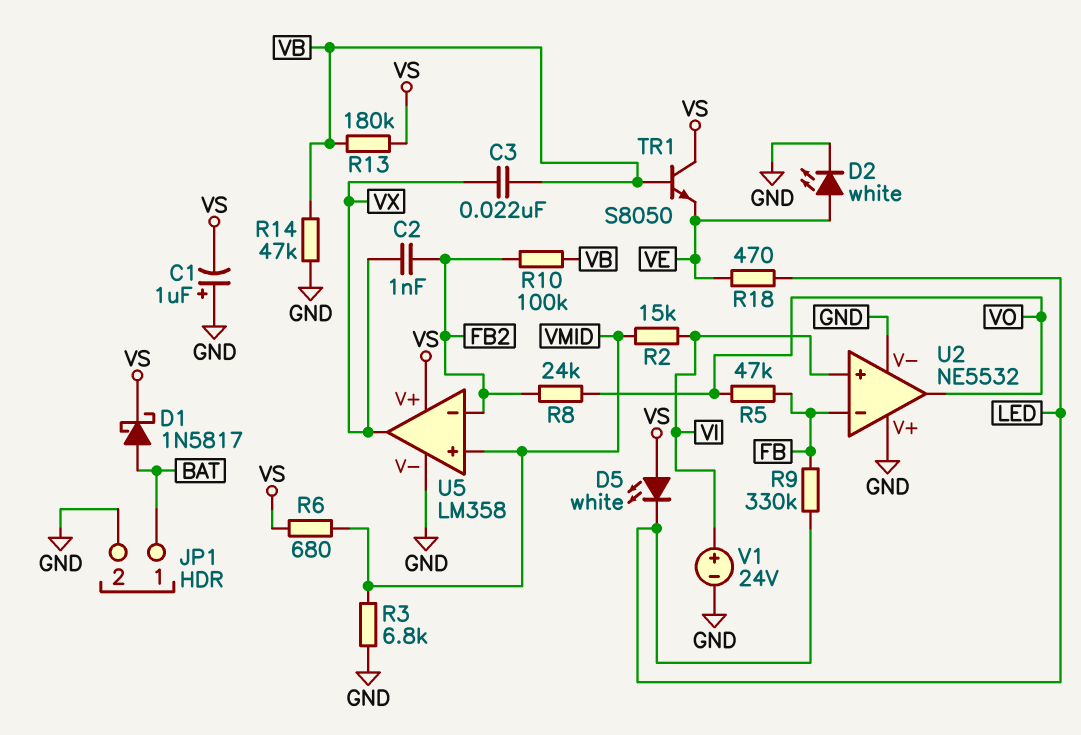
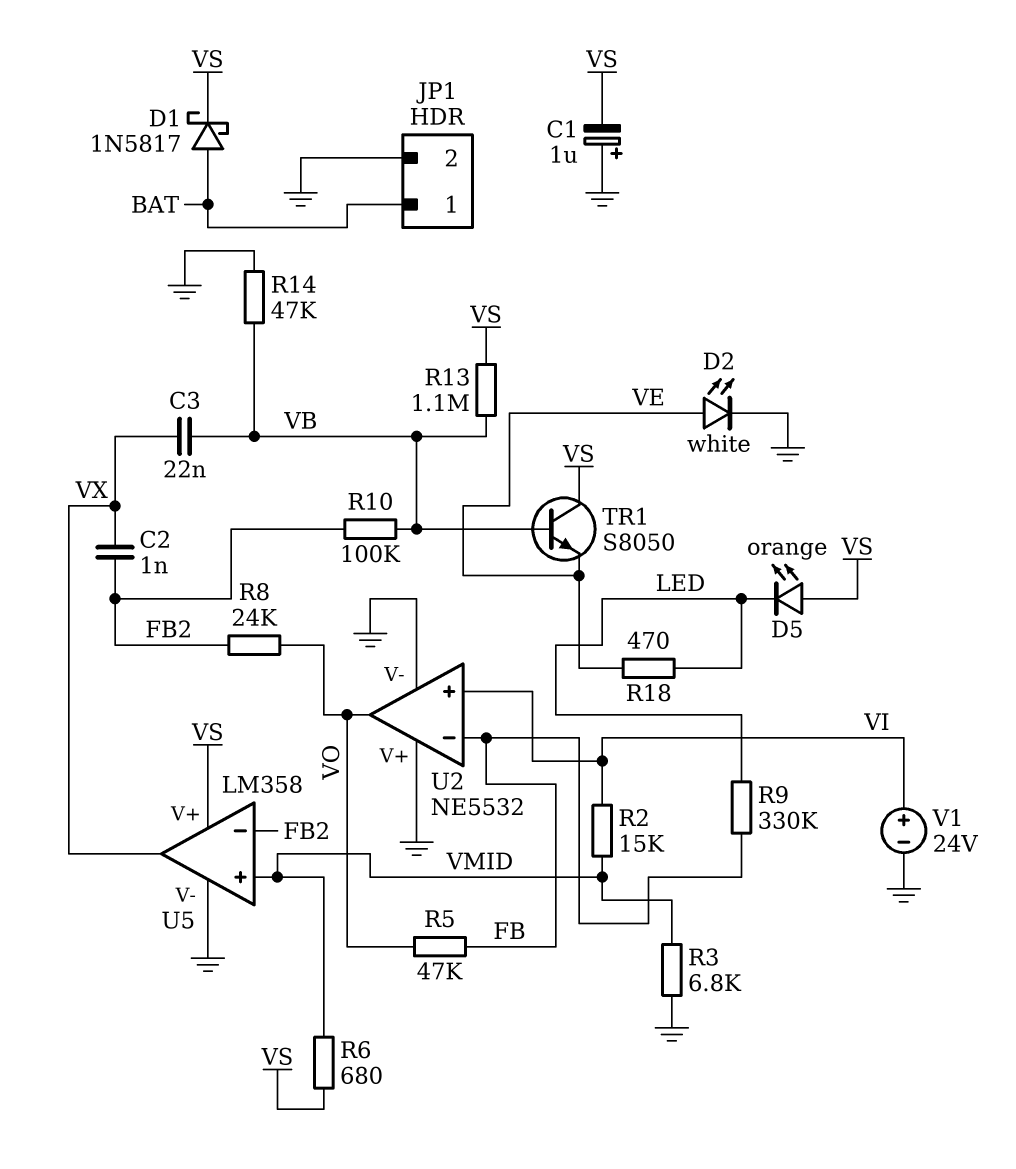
D5: LED white (A VS, K LED) -> LED orange (A VS, K LED)
R13: 180k (VB, VS) -> 1.1M (VB, VS)

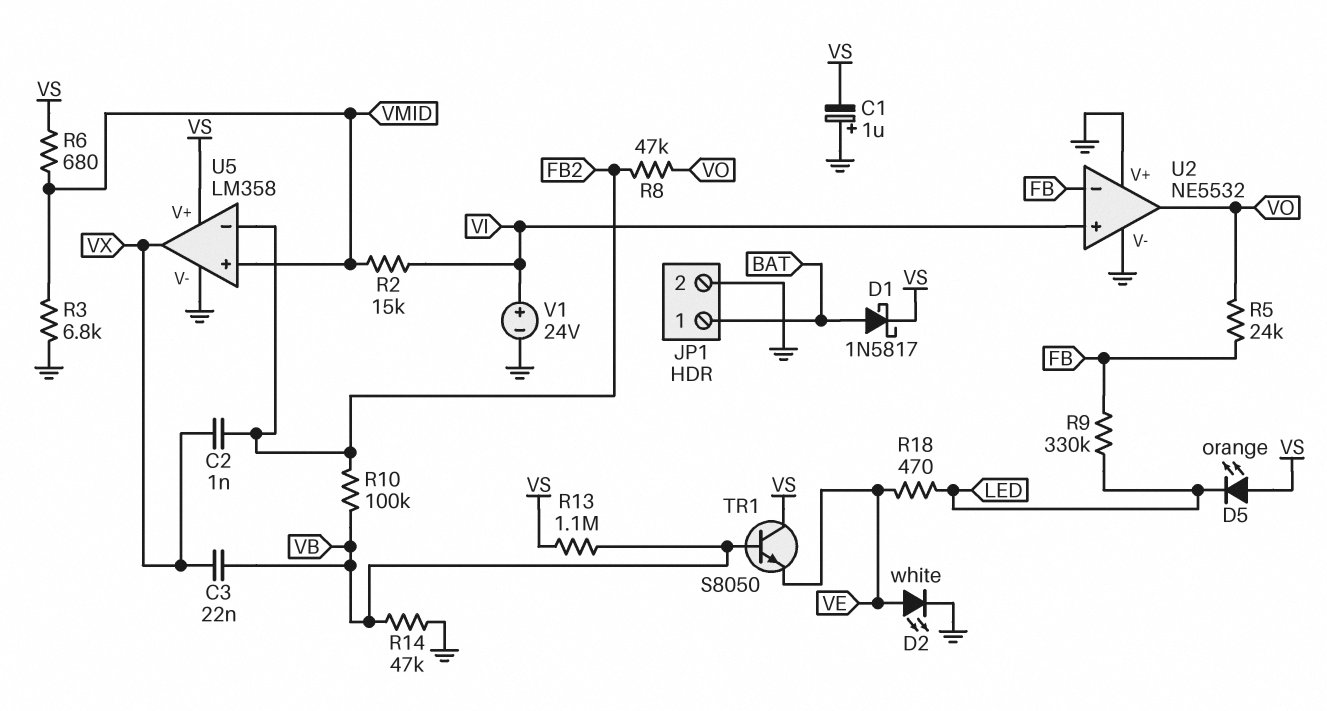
R5: 47k (FB, VO) -> 24k (FB, VO)
R8: 24k (FB2, VO) -> 47k (FB2, VO)

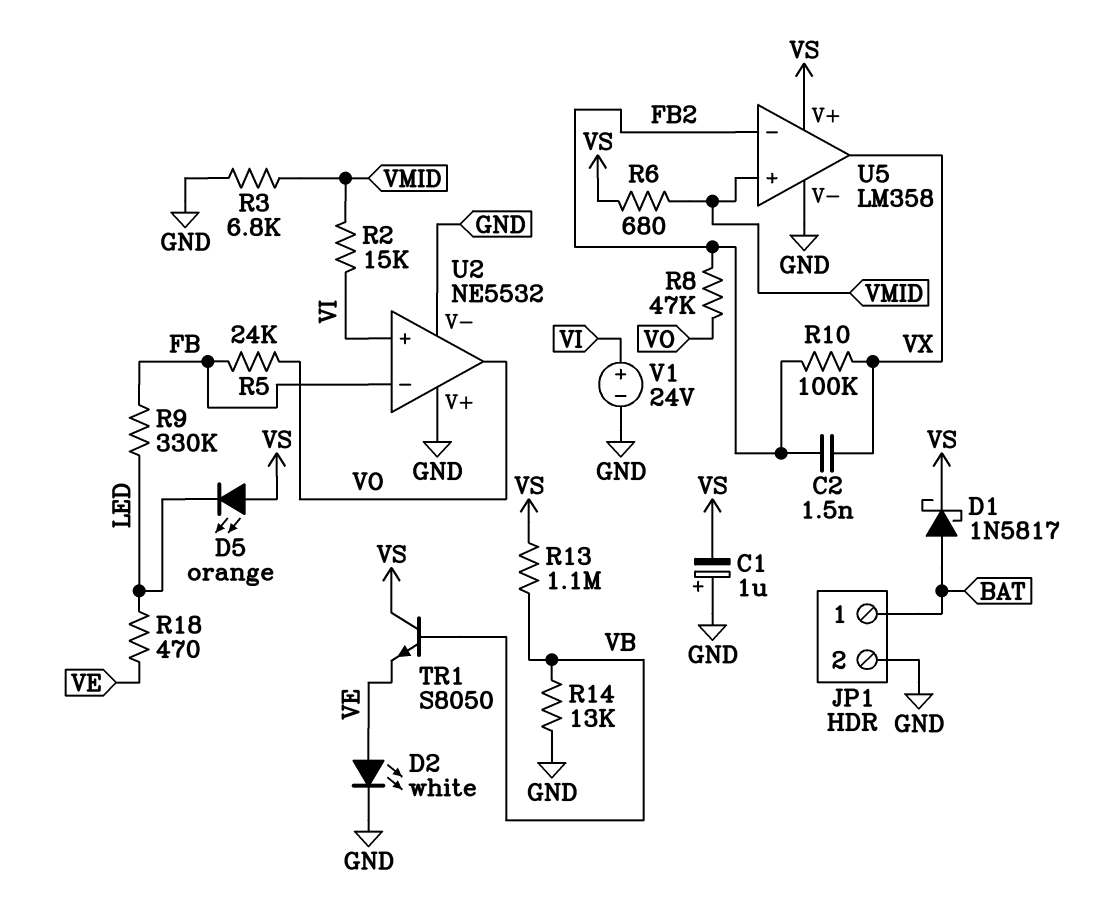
C2: 1nF (FB2, VX) -> 1.5nF (FB2, VX)
C3: 22nF (VB, VX) -> none
R10: 100k (FB2, VB) -> 100k (FB2, VX)
R14: 47k (GND, VB) -> 13k (GND, VB)

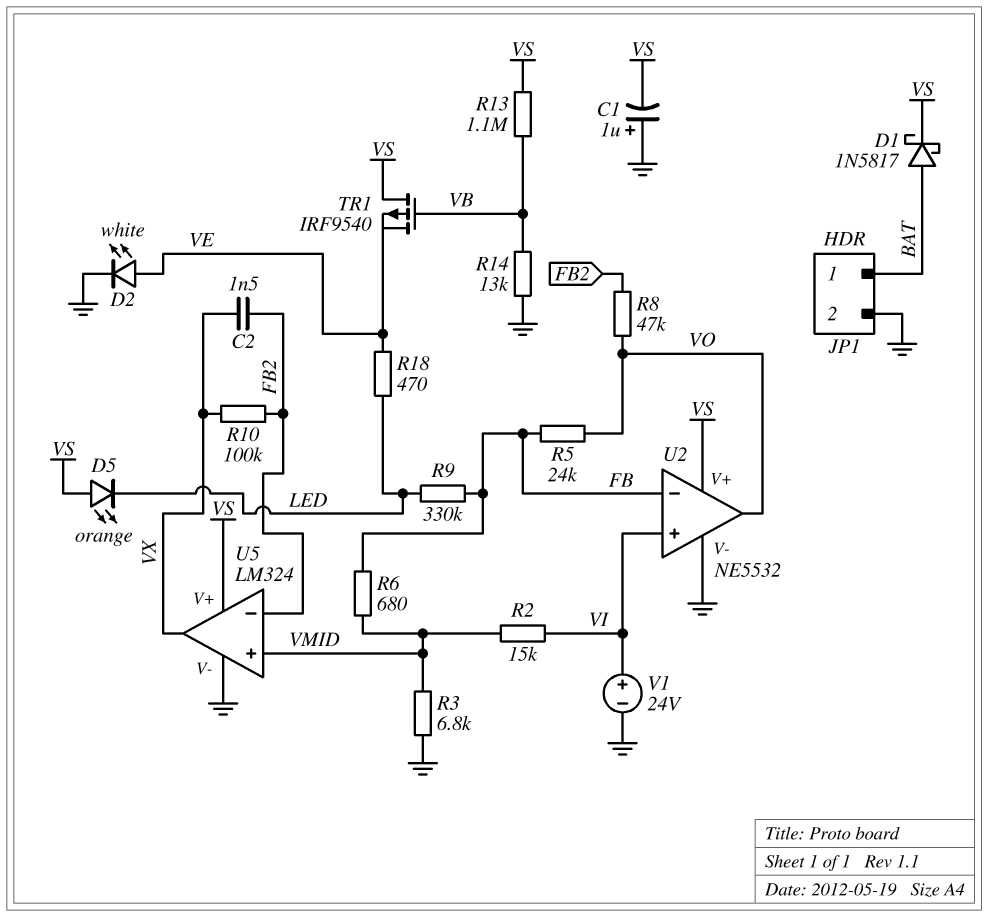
R6: 680 (VMID, VS) -> 680 (FB, VMID)
TR1: NPN S8050 (B VB, C VS, E VE) -> PMOS IRF9540 (G VB, D VS, S VE)
U2 pin V+: GND -> VS
U5: LM358 -> LM324

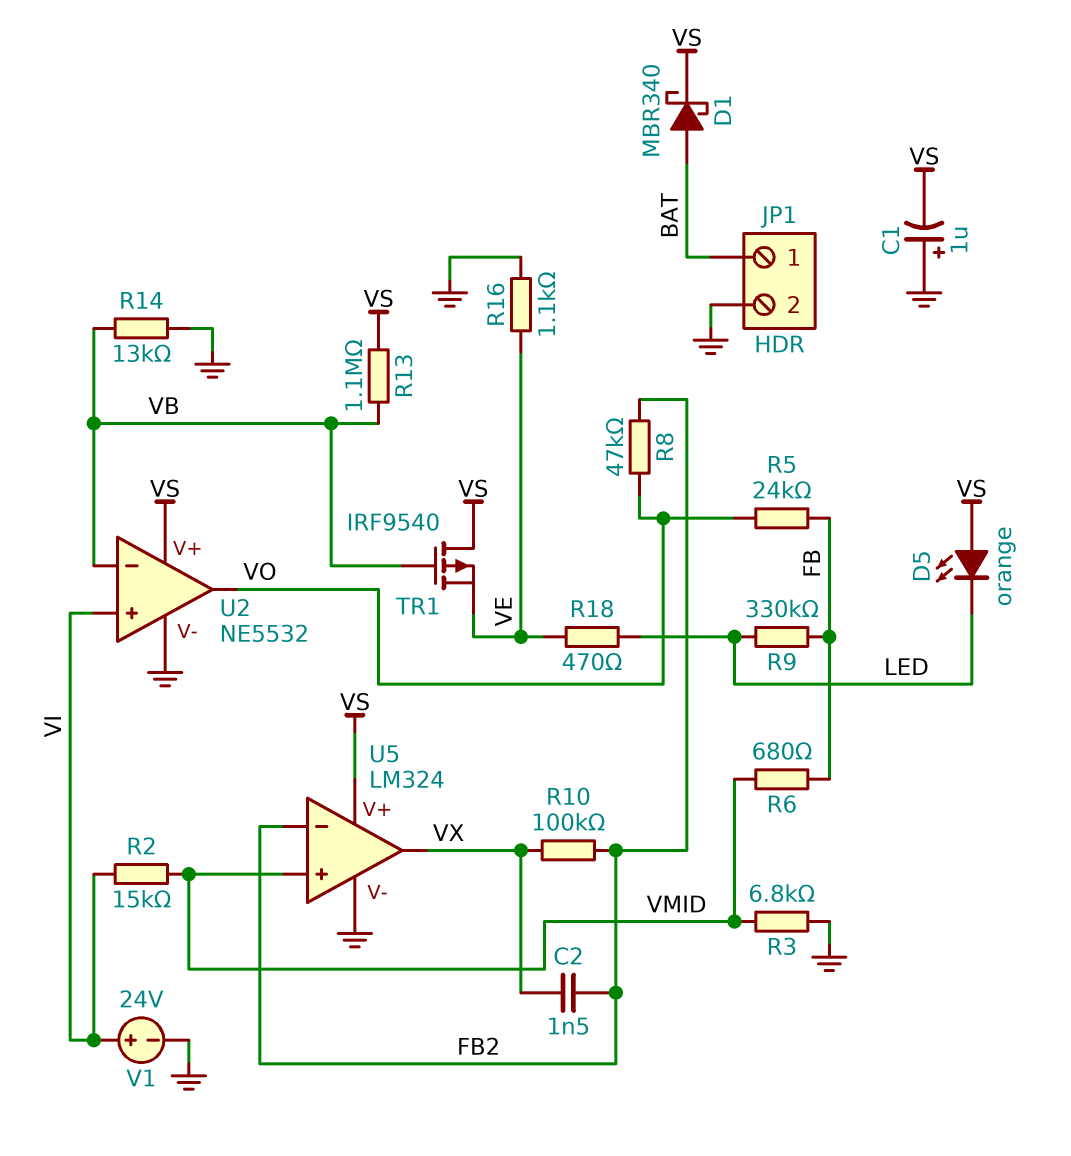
D1: schottky 1N5817 (A BAT, K VS) -> schottky MBR340 (A BAT, K VS)
D2: LED white (A VE, K GND) -> none
R16: none -> 1.1k (GND, VE)
U2 pin in-: FB -> VB

